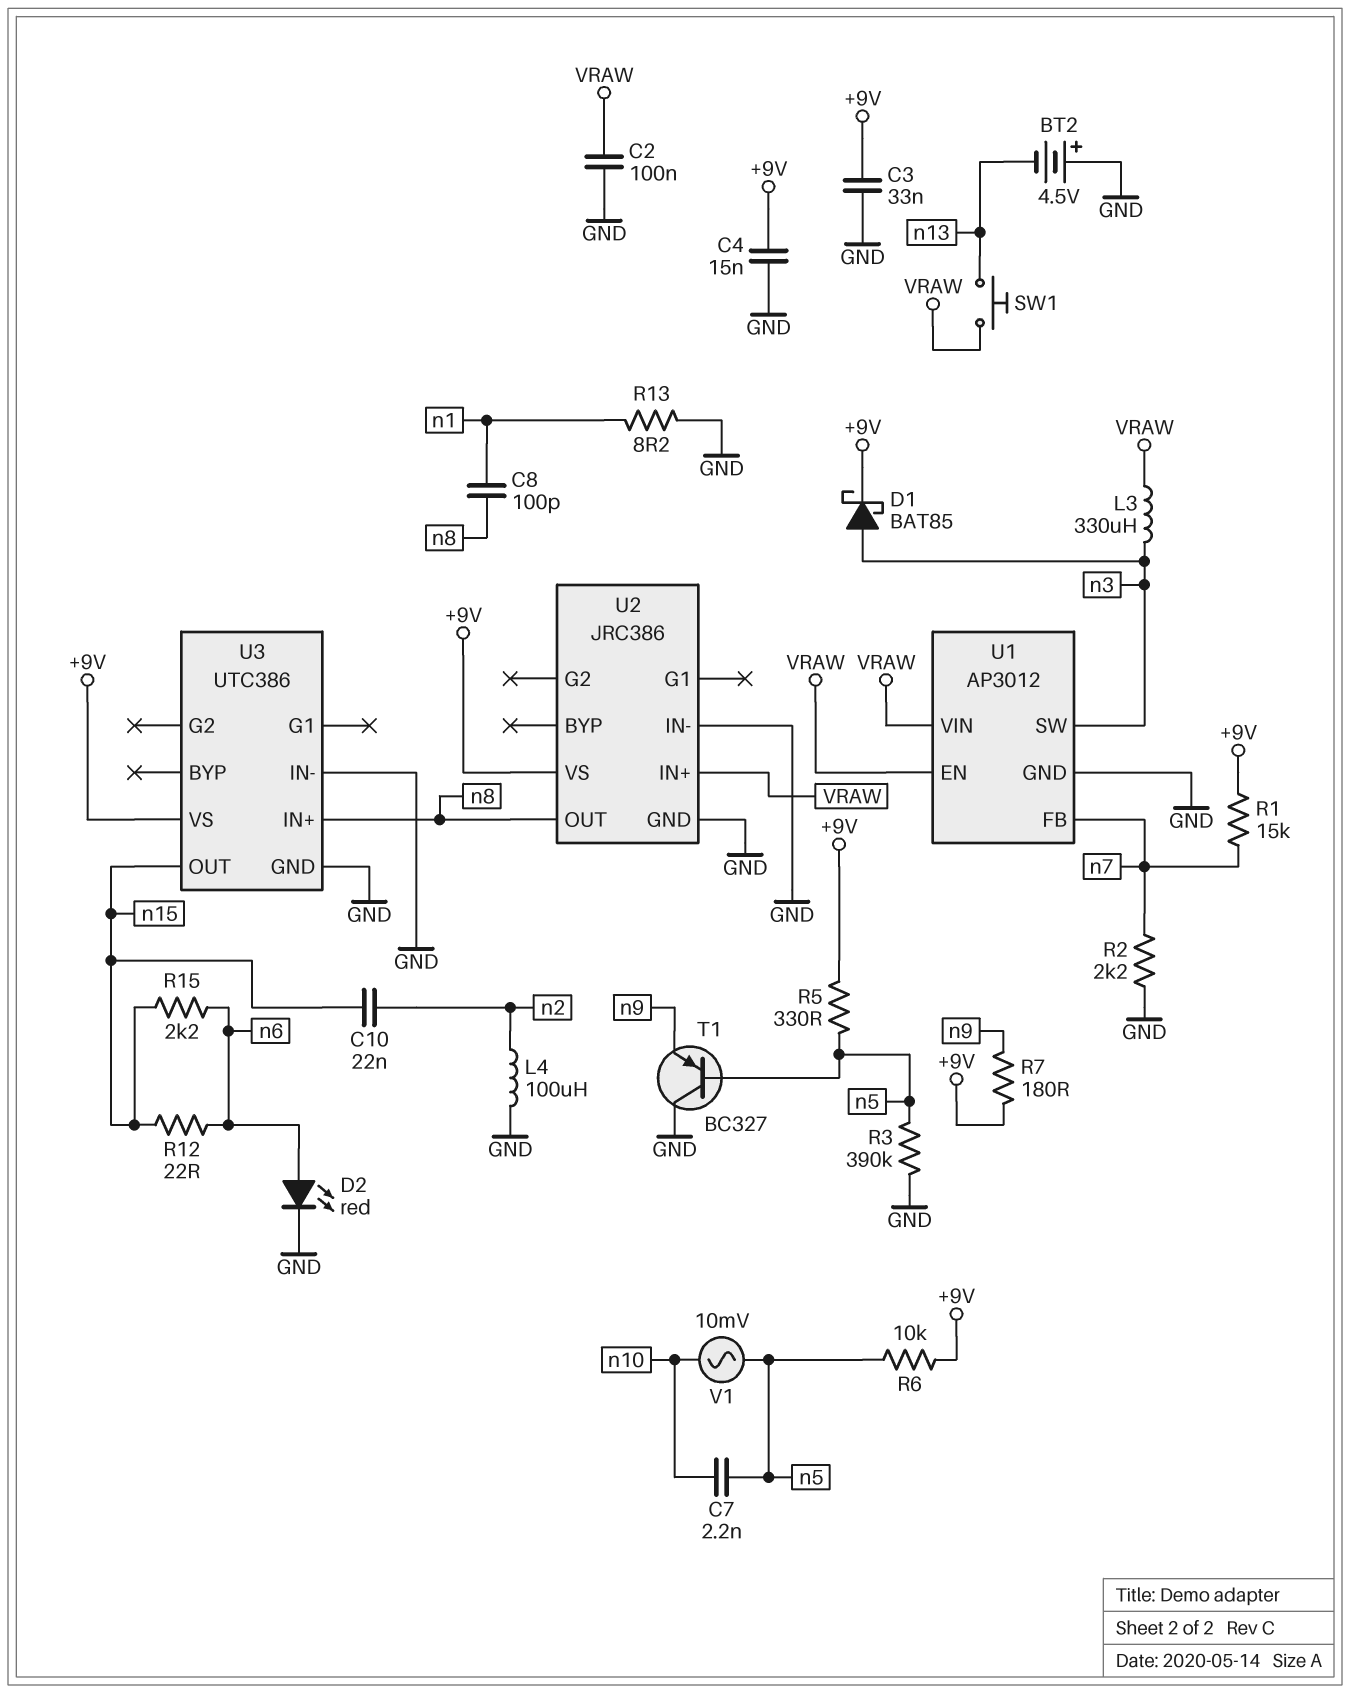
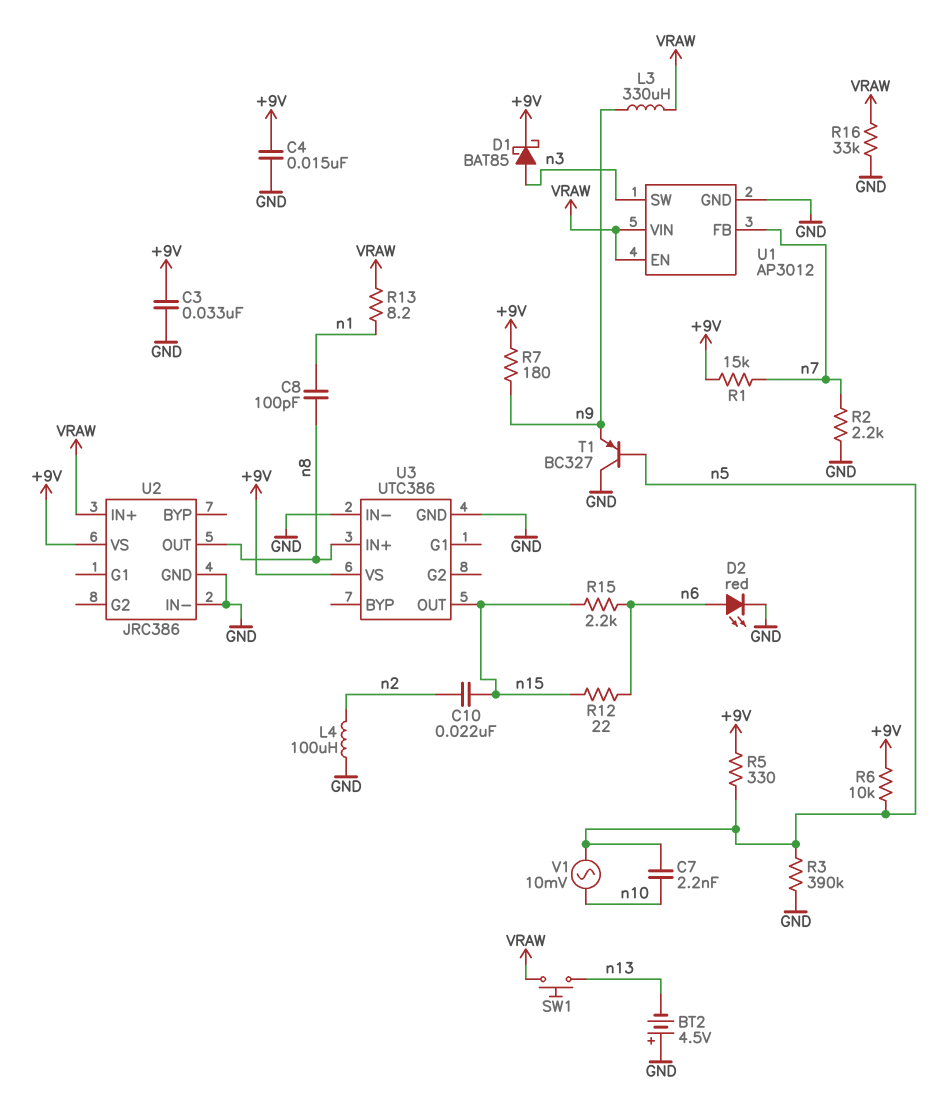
C2: 100nF (GND, VRAW) -> none
L3: 330uH (VRAW, n3) -> 330uH (VRAW, n9)
R13: 8.2 (GND, n1) -> 8.2 (VRAW, n1)
R16: none -> 33k (GND, VRAW)

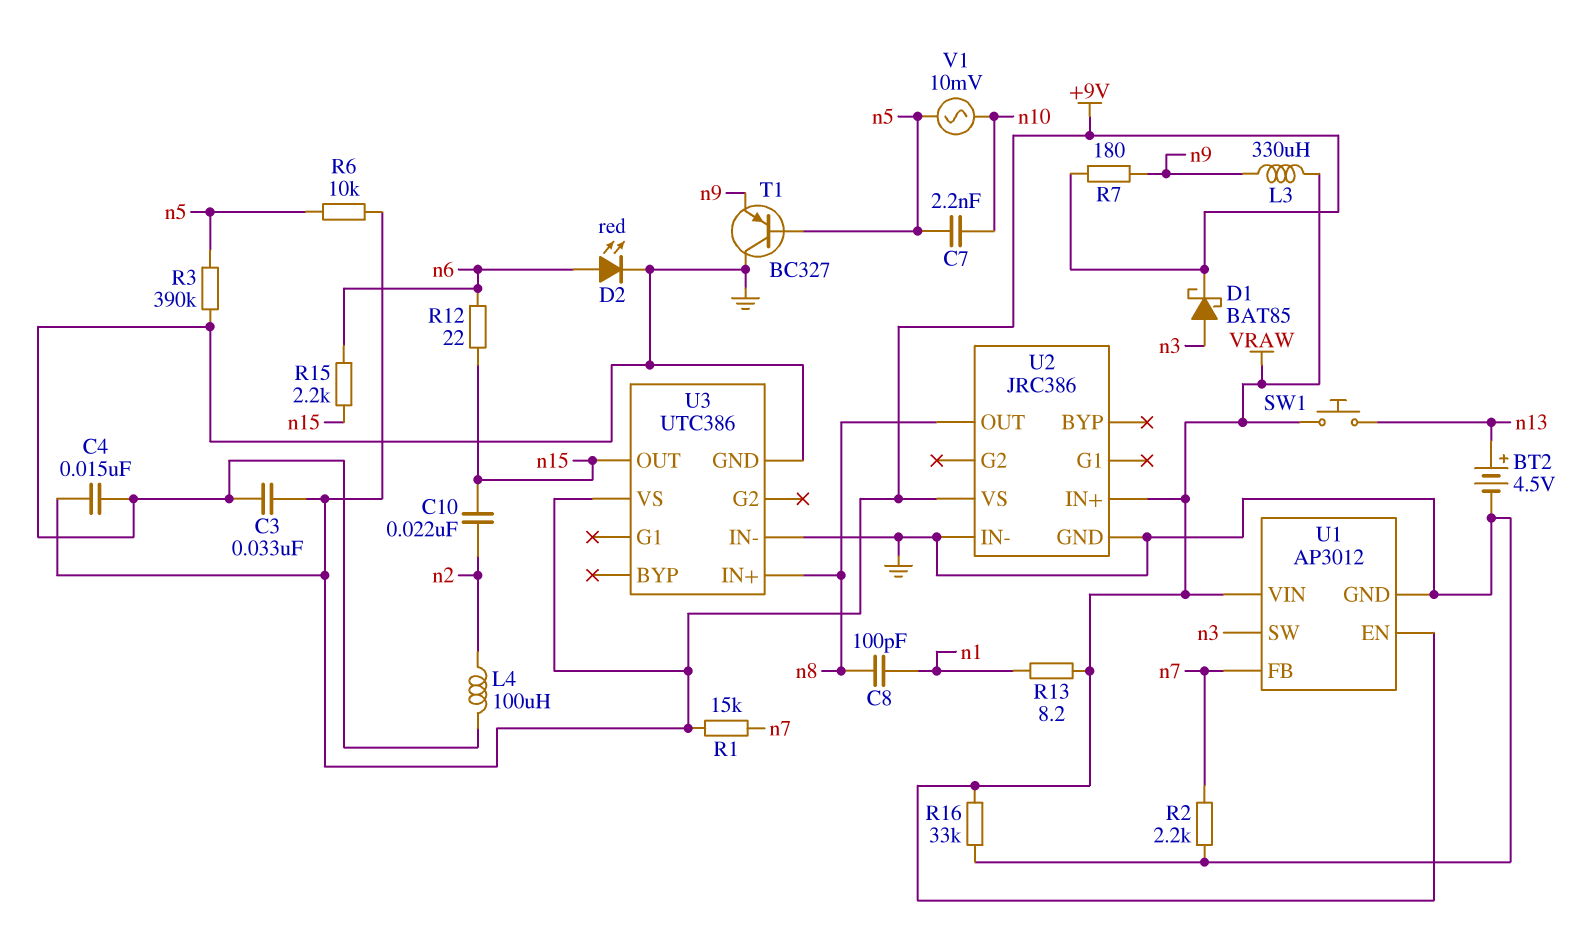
BT2: 4.5V (plus GND, minus n13) -> 4.5V (plus n13, minus GND)
R5: 330 (+9V, n5) -> none

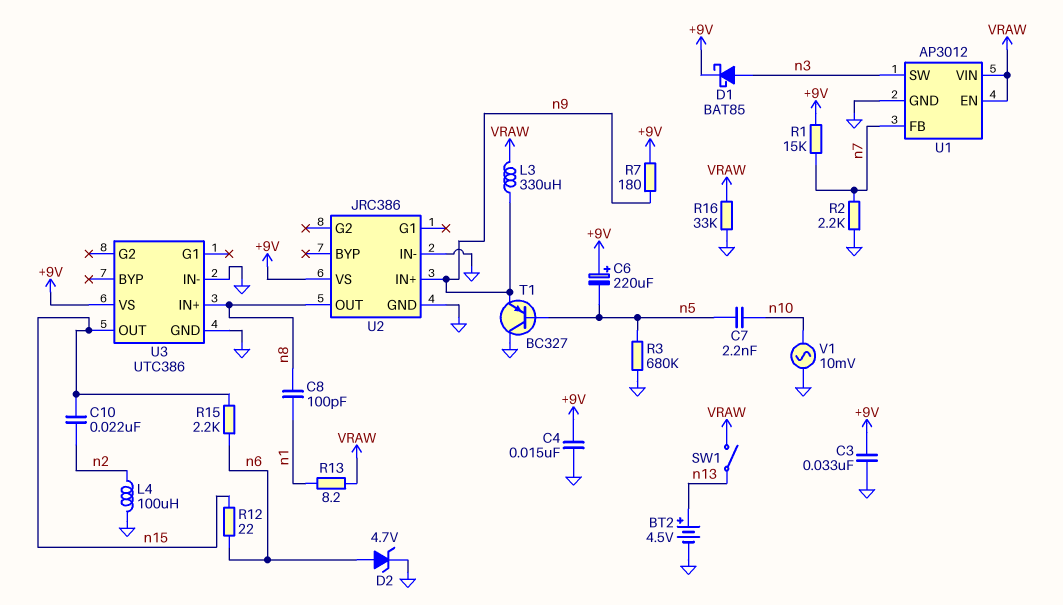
C6: none -> 220uF (plus +9V, minus n5)
D2: LED red (A n6, K GND) -> zener 4.7V (A n6, K GND)
R3: 390k (GND, n5) -> 680k (GND, n5)
R6: 10k (+9V, n5) -> none
SW1: button (VRAW, n13) -> switch (VRAW, n13)
U2 pin IN+: VRAW -> n9
V1: AC 10mV (n5, n10) -> AC 10mV (GND, n10)

